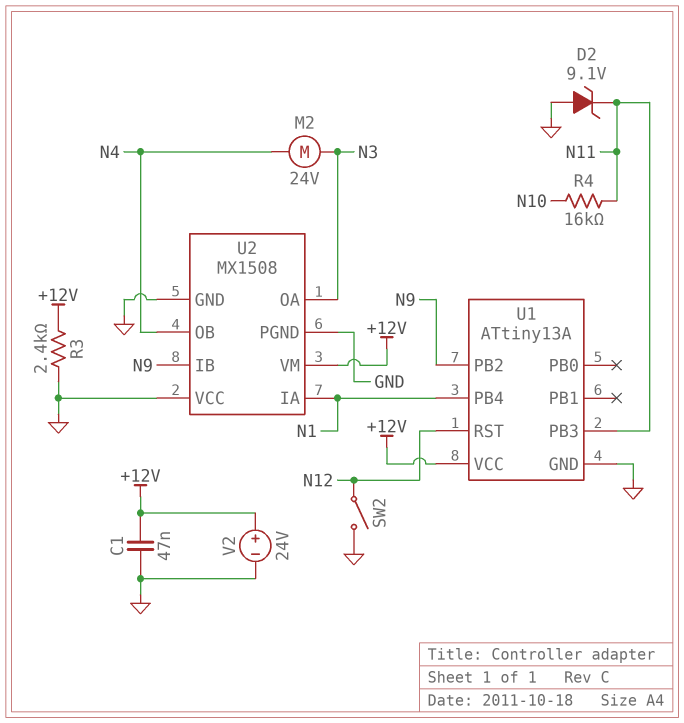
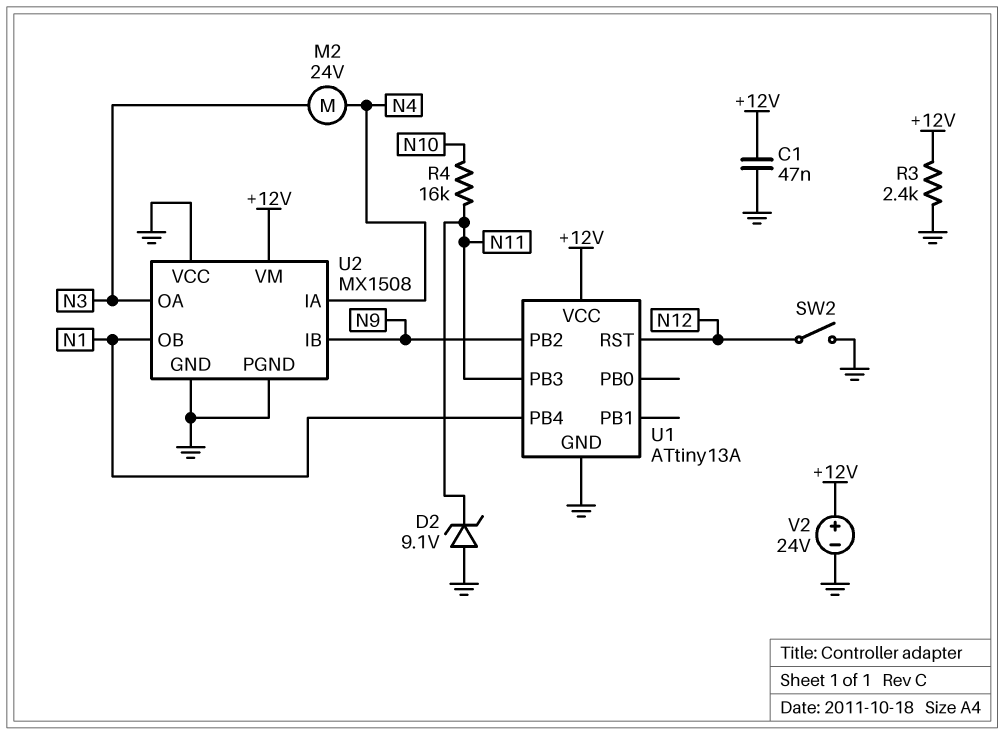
U2 pin IA: N1 -> N4
U2 pin OB: N4 -> N1

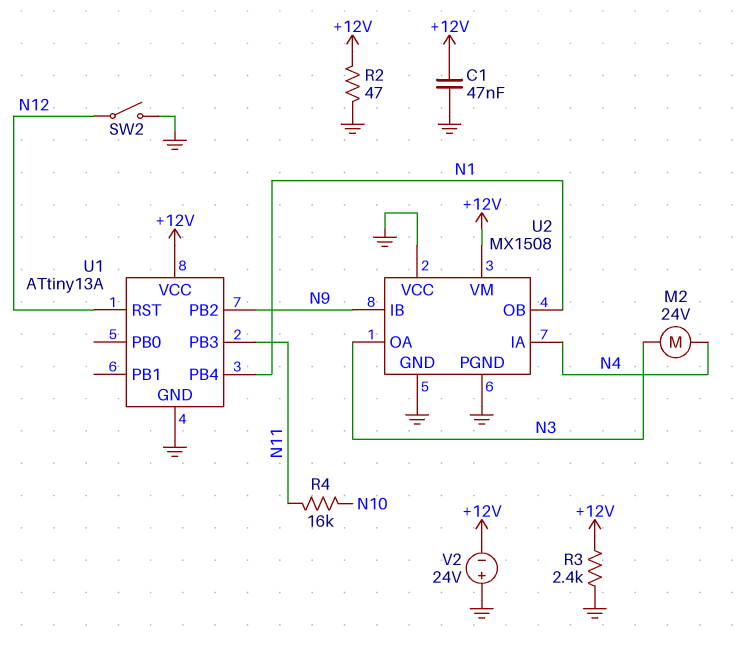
D2: zener 9.1V (A GND, K N11) -> none
R2: none -> 47 (+12V, GND)
V2: 24V (plus +12V, minus GND) -> 24V (plus GND, minus +12V)

